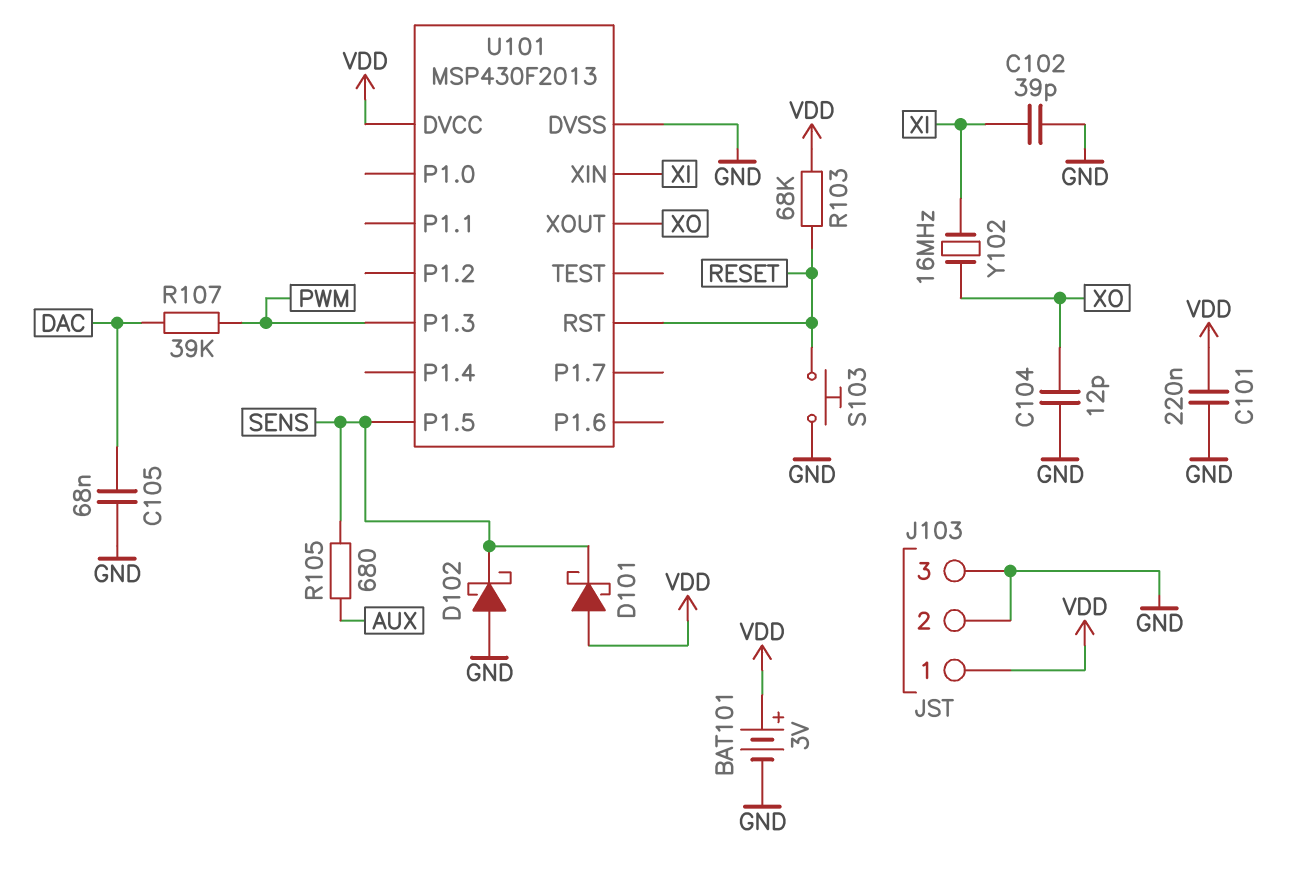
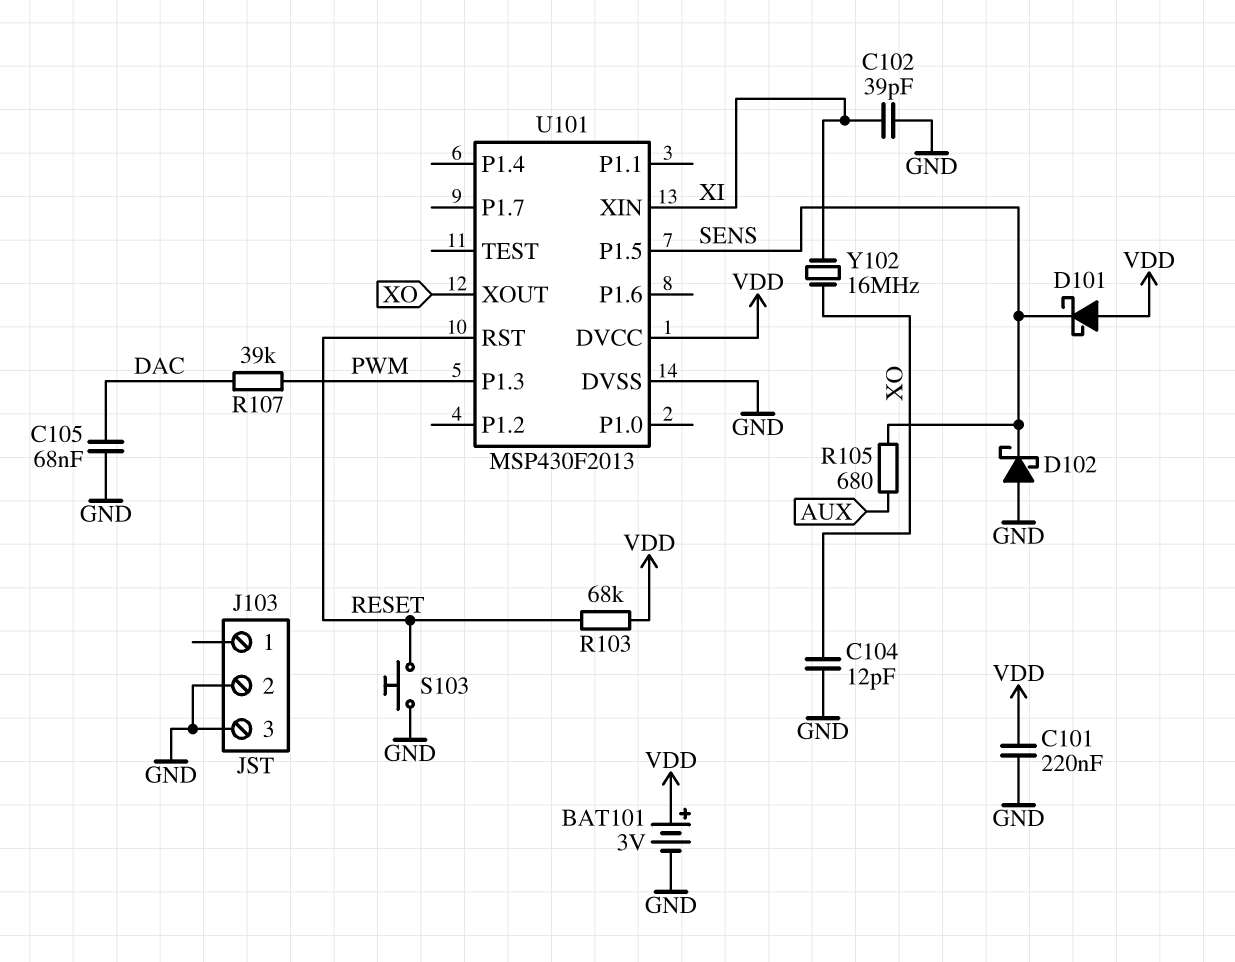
J103 pin 1: VDD -> none

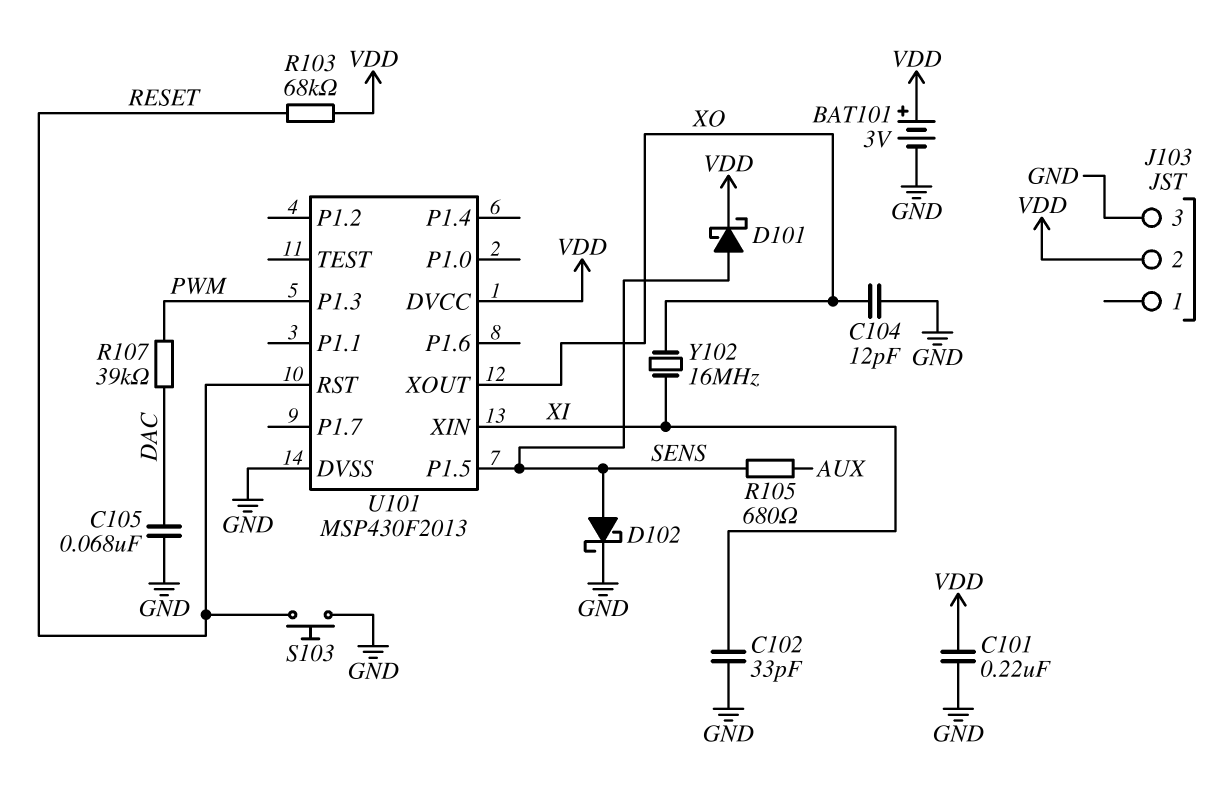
C102: 39pF (GND, XI) -> 33pF (GND, XI)
D101: schottky (A VDD, K SENS) -> schottky (A SENS, K VDD)
D102: schottky (A GND, K SENS) -> schottky (A SENS, K GND)
J103 pin 2: GND -> VDD

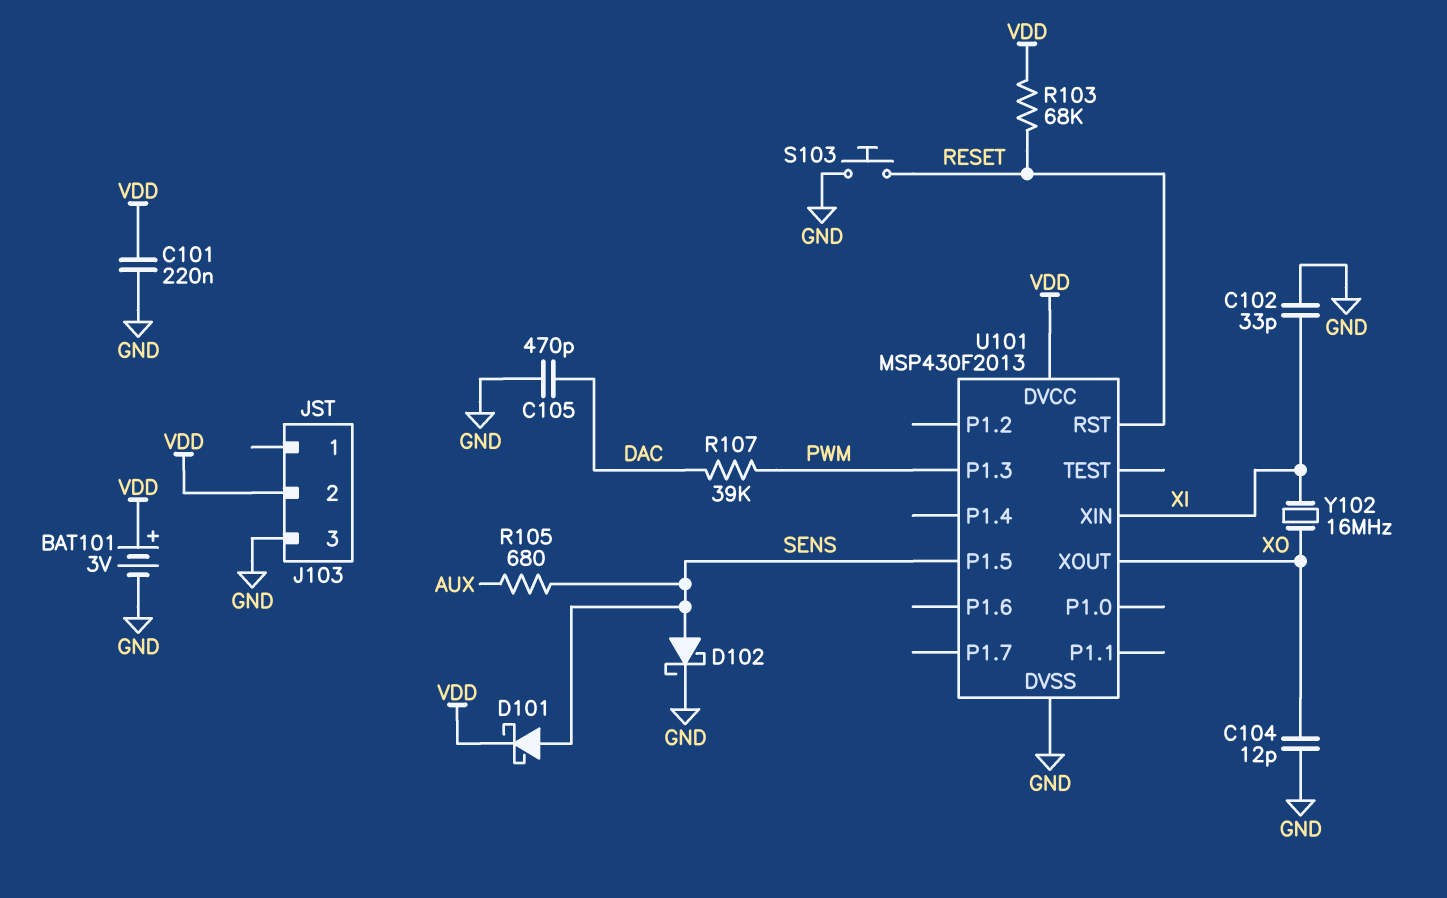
C105: 68nF (DAC, GND) -> 470pF (DAC, GND)

